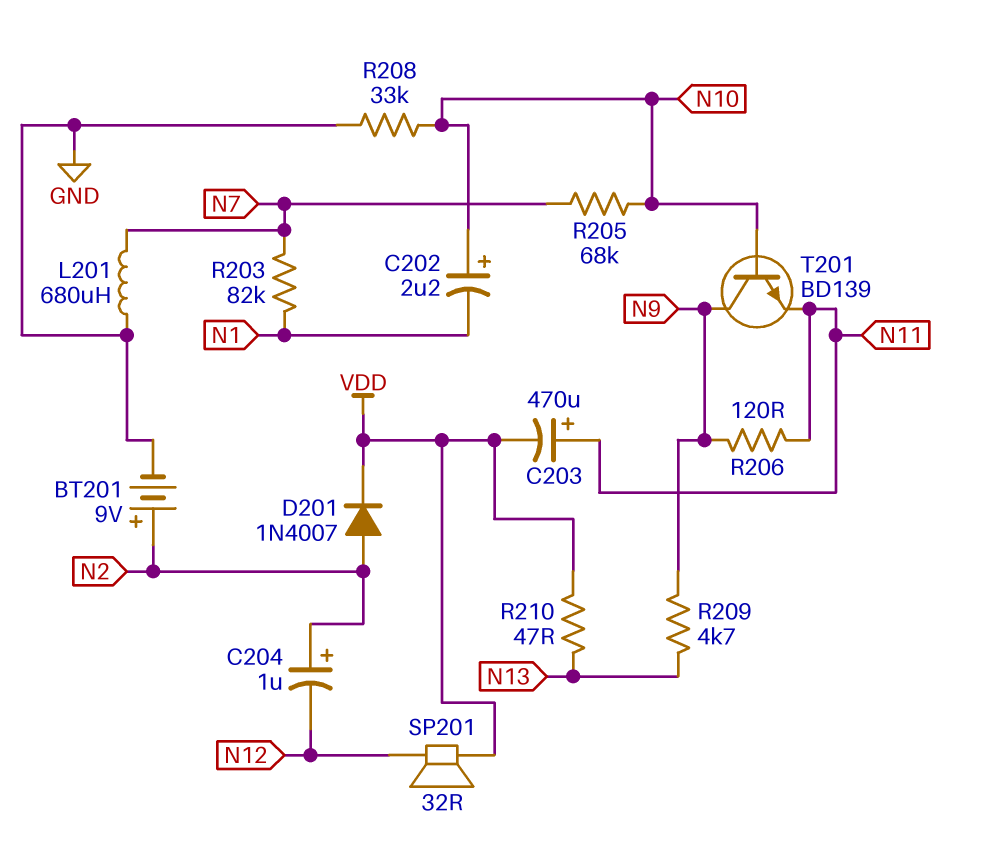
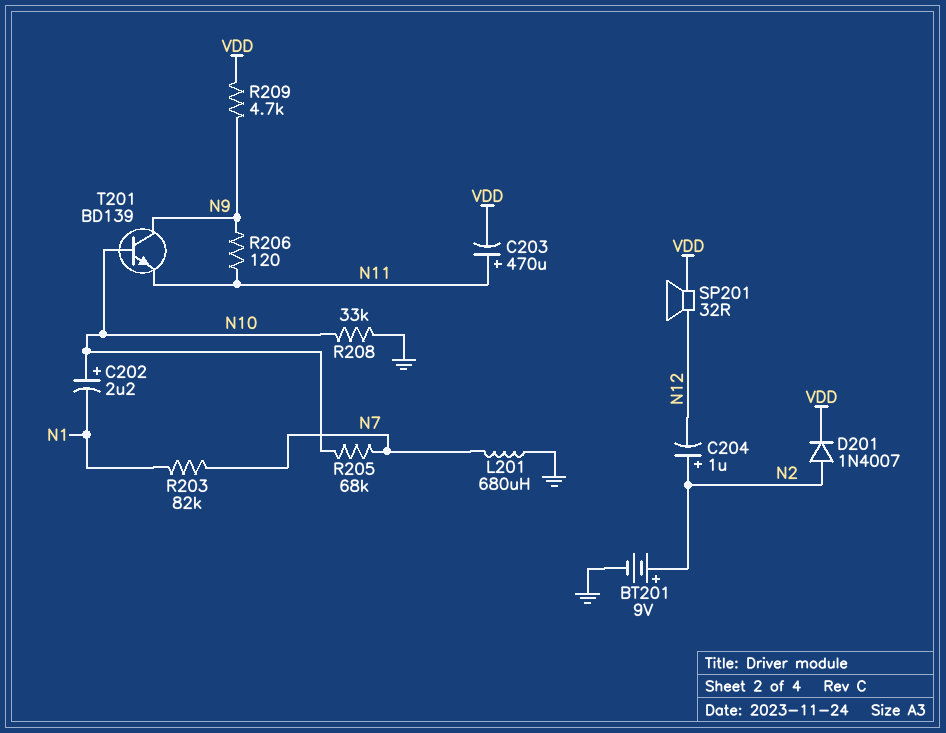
R209: 4.7k (N9, N13) -> 4.7k (N9, VDD)
R210: 47 (N13, VDD) -> none

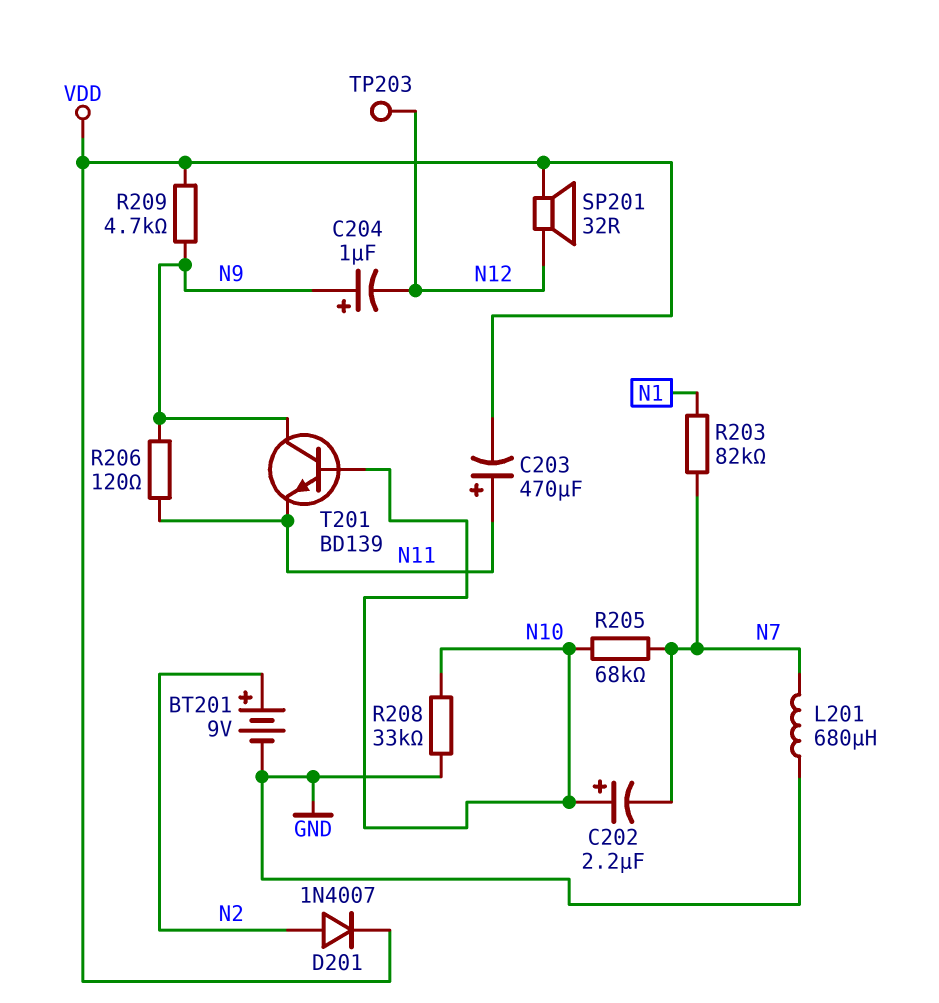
C202: 2.2uF (plus N10, minus N1) -> 2.2uF (plus N10, minus N7)
C204: 1uF (plus N2, minus N12) -> 1uF (plus N9, minus N12)
TP203: none -> test point (N12)

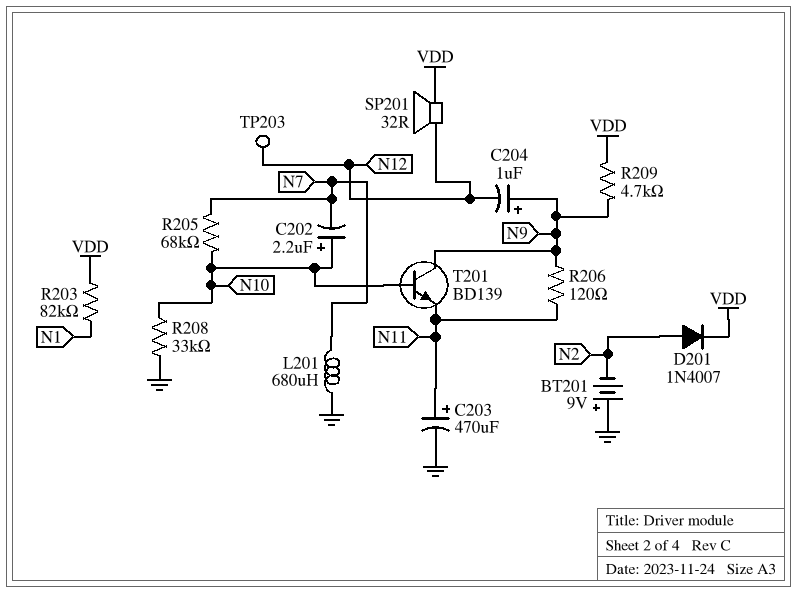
BT201: 9V (plus N2, minus GND) -> 9V (plus GND, minus N2)
C203: 470uF (plus N11, minus VDD) -> 470uF (plus N11, minus GND)
R203: 82k (N1, N7) -> 82k (N1, VDD)

